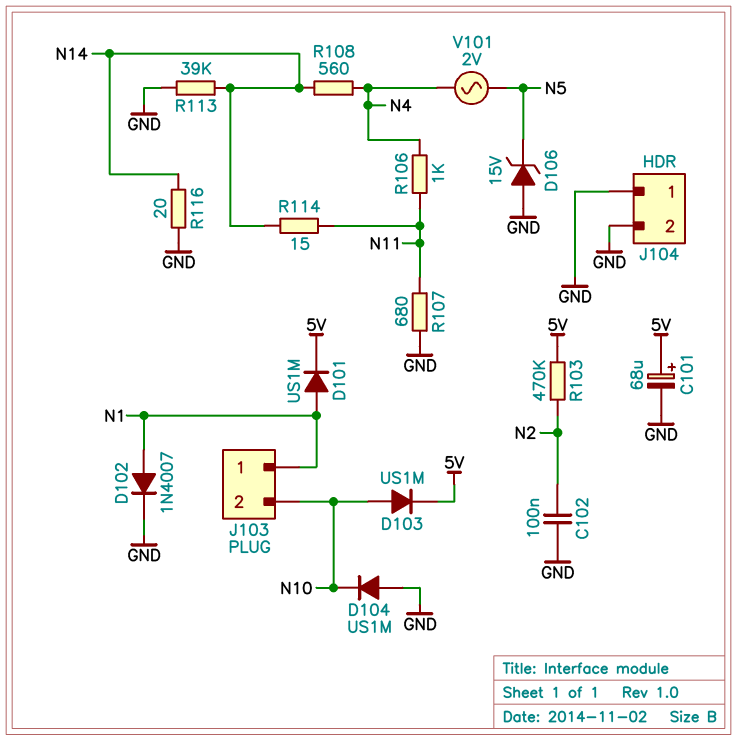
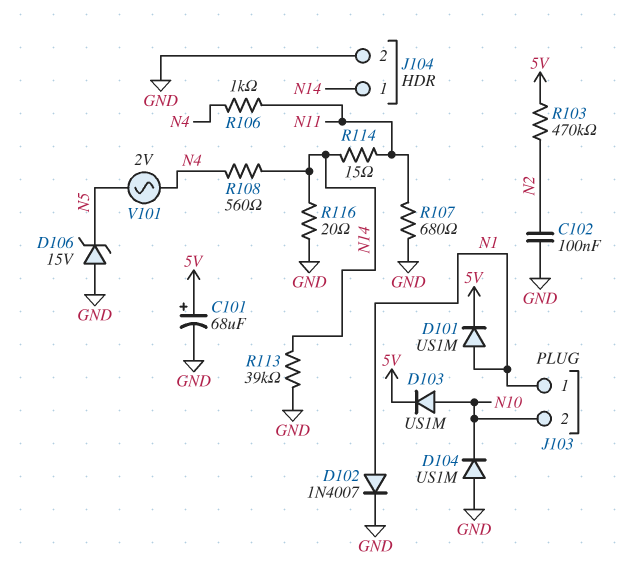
J104 pin 1: GND -> N14

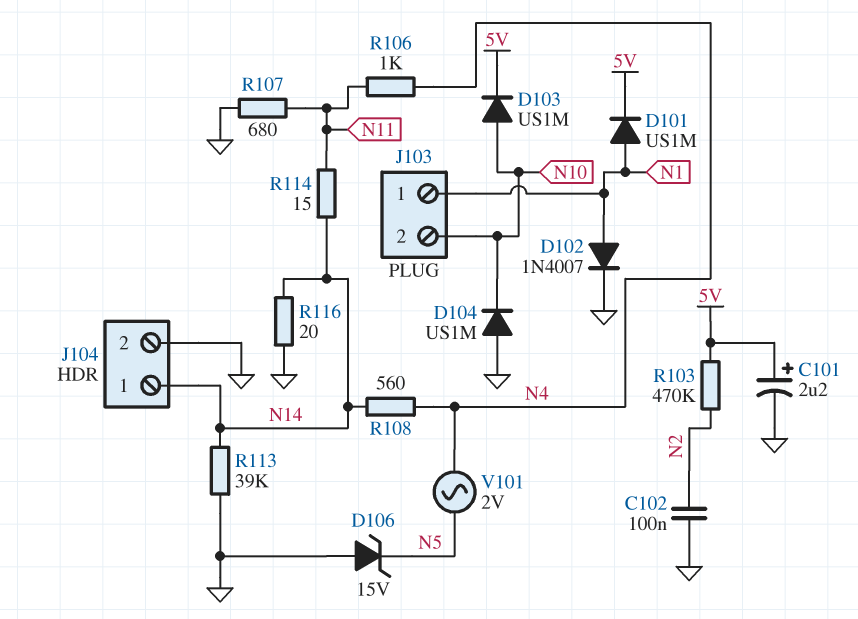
C101: 68uF (plus 5V, minus GND) -> 2.2uF (plus 5V, minus GND)

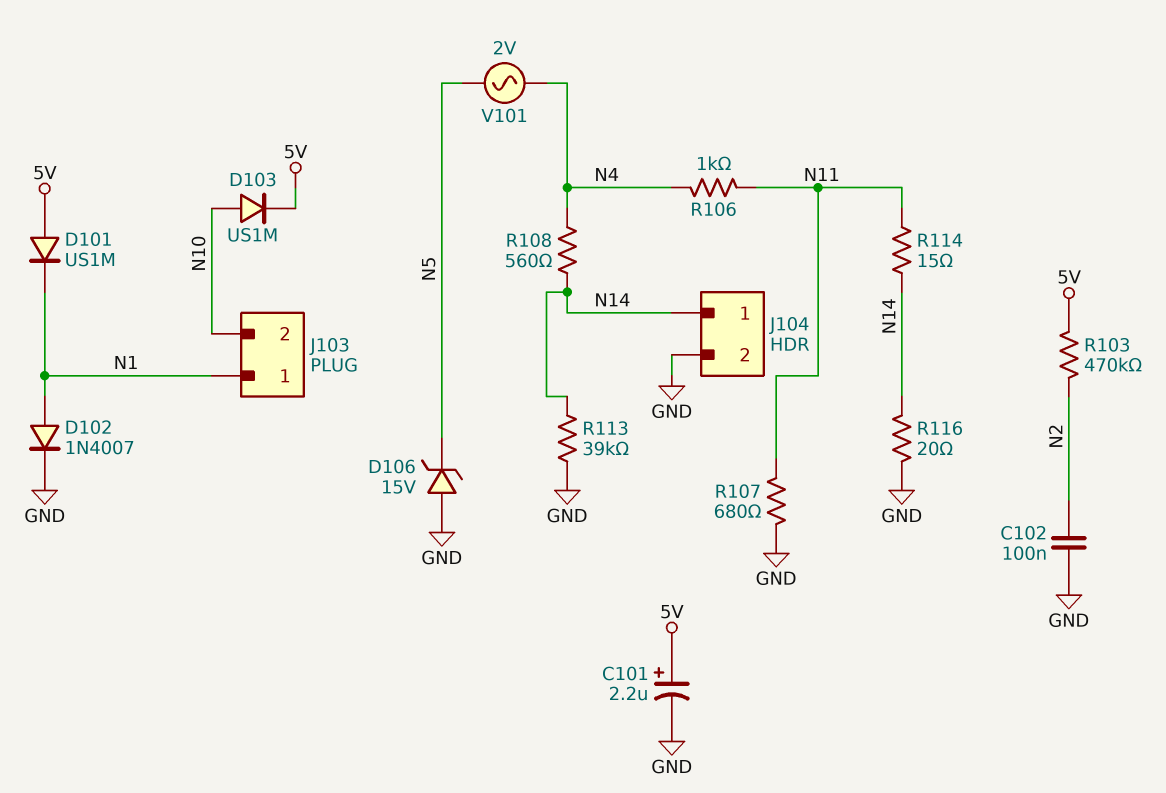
D101: diode US1M (A N1, K 5V) -> diode US1M (A 5V, K N1)
D104: diode US1M (A GND, K N10) -> none

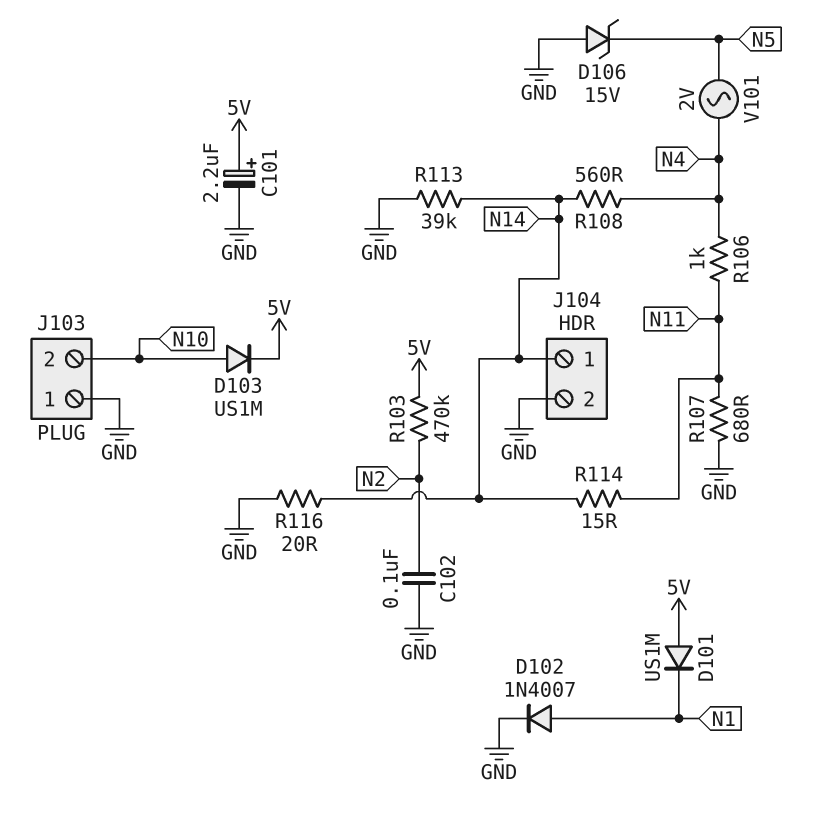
J103 pin 1: N1 -> GND

